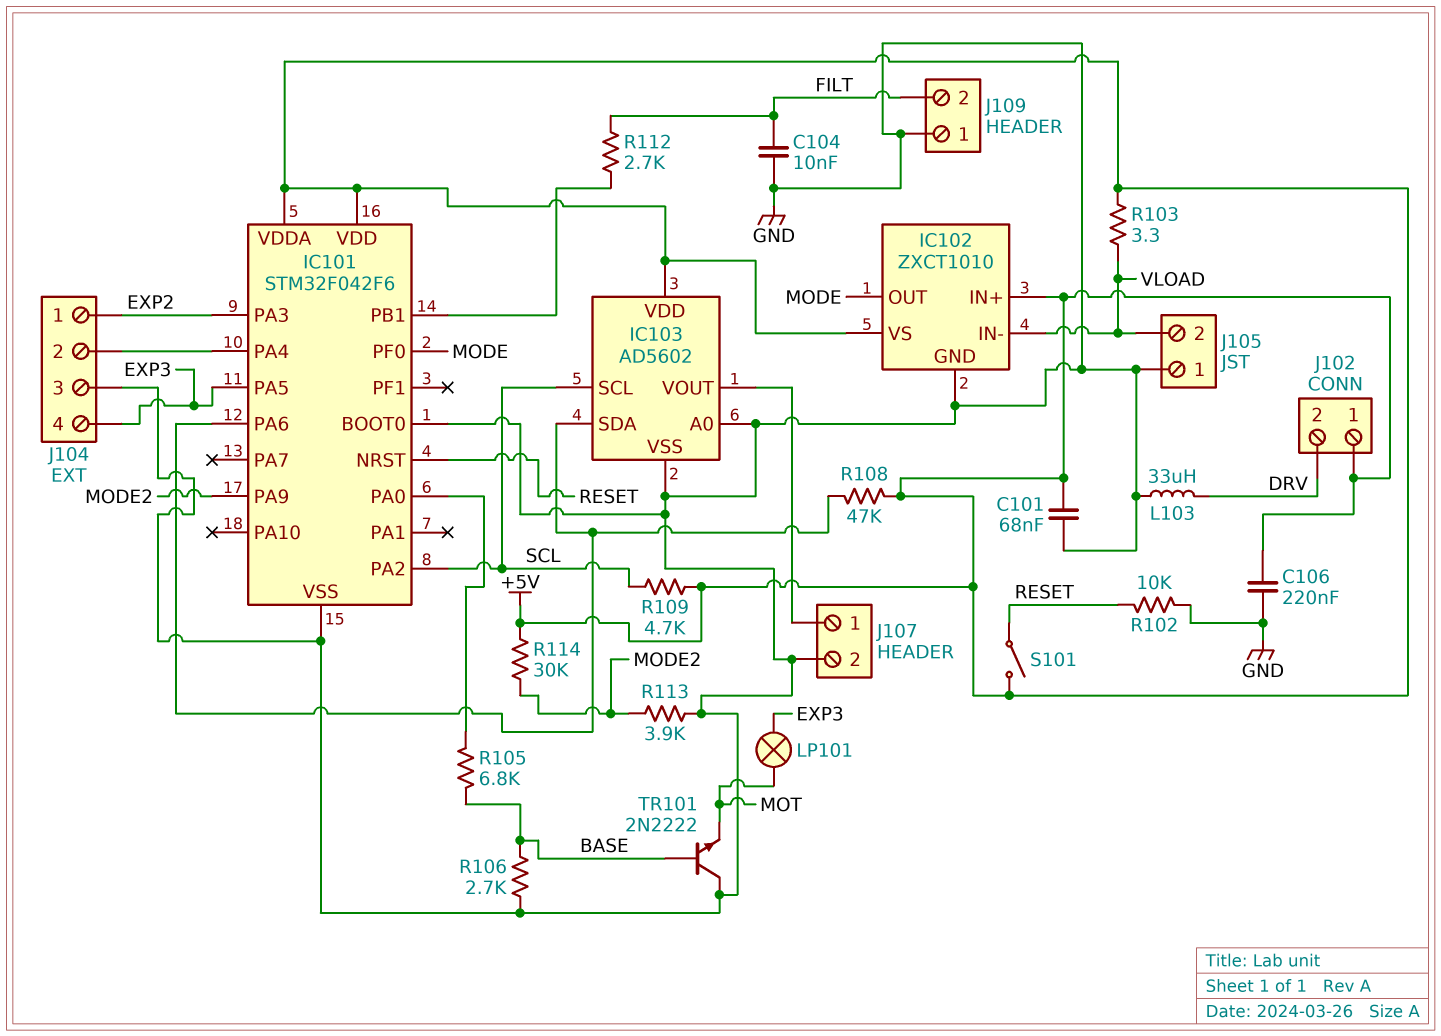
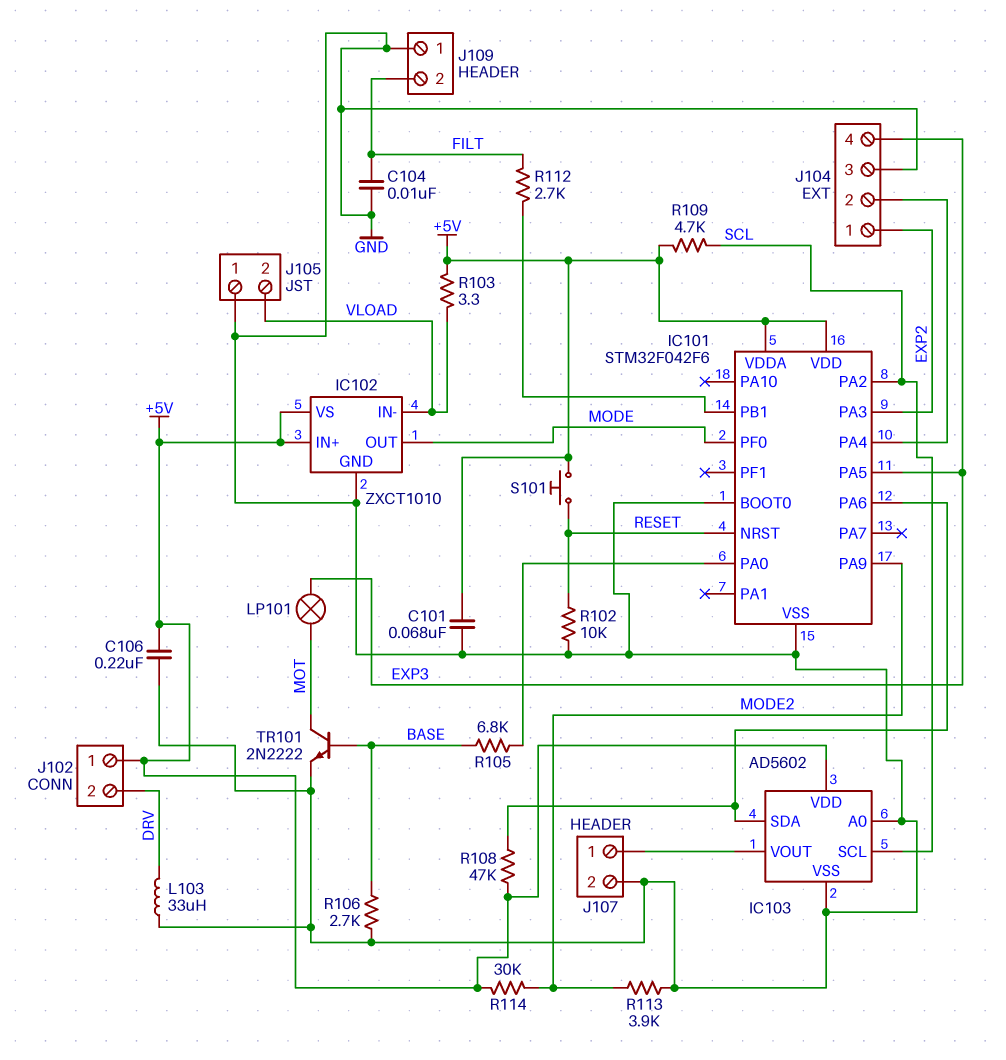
S101: switch (+5V, RESET) -> button (+5V, RESET)
TR101: NPN 2N2222 (B BASE, C GND, E MOT) -> NPN 2N2222 (B BASE, C MOT, E GND)

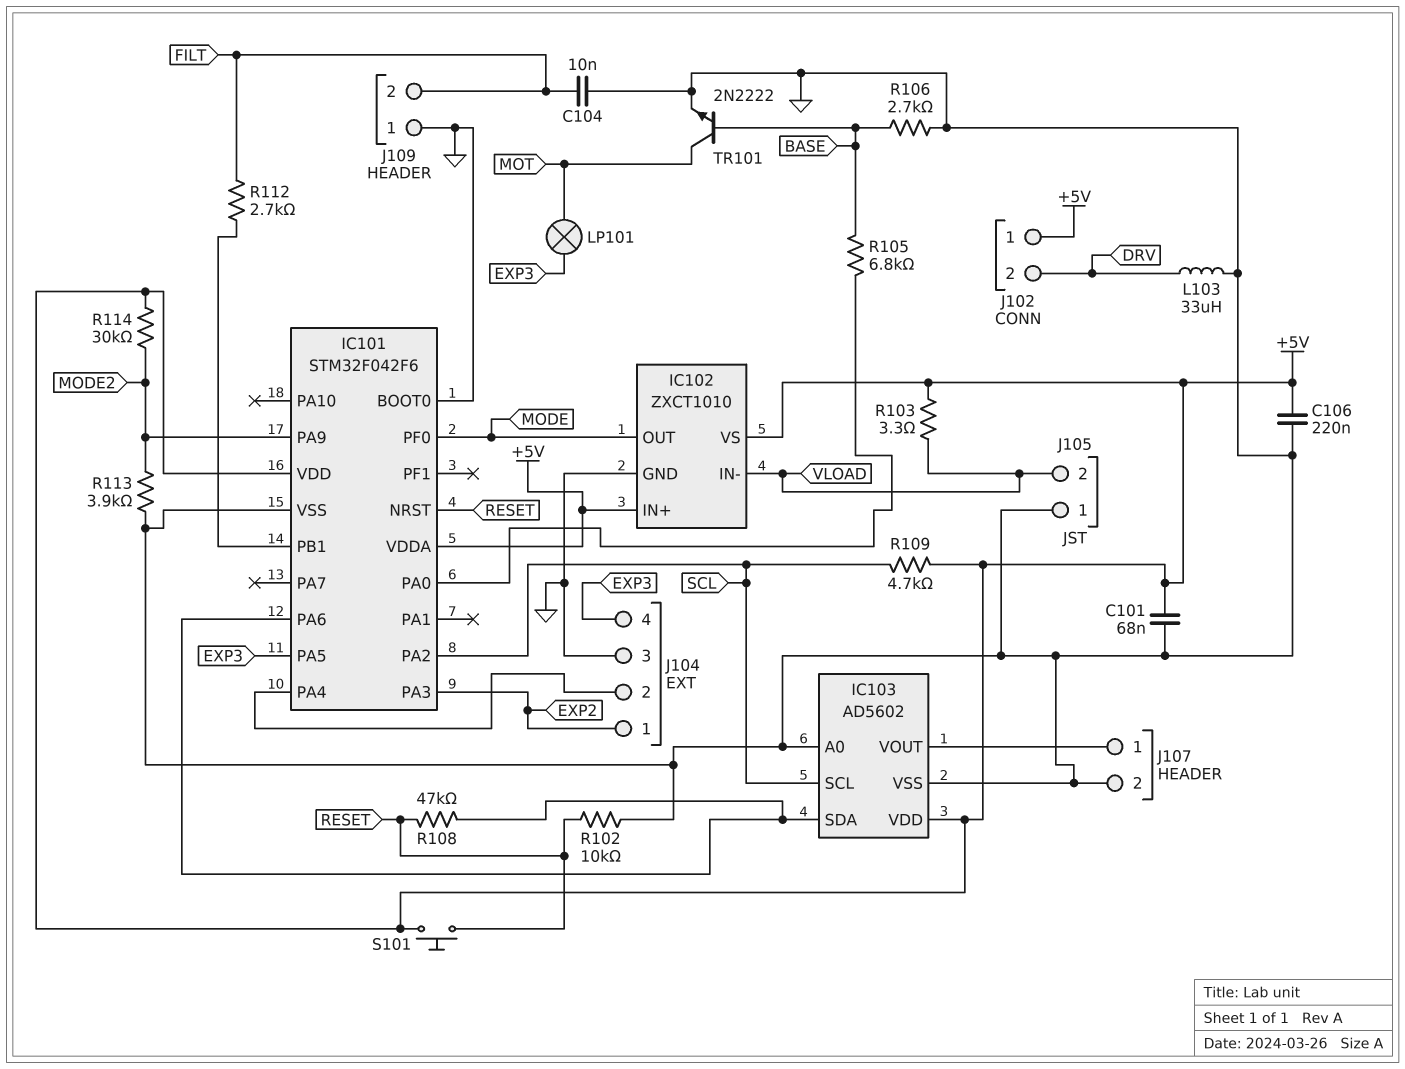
R108: 47k (+5V, IC101/PA6) -> 47k (IC101/PA6, RESET)

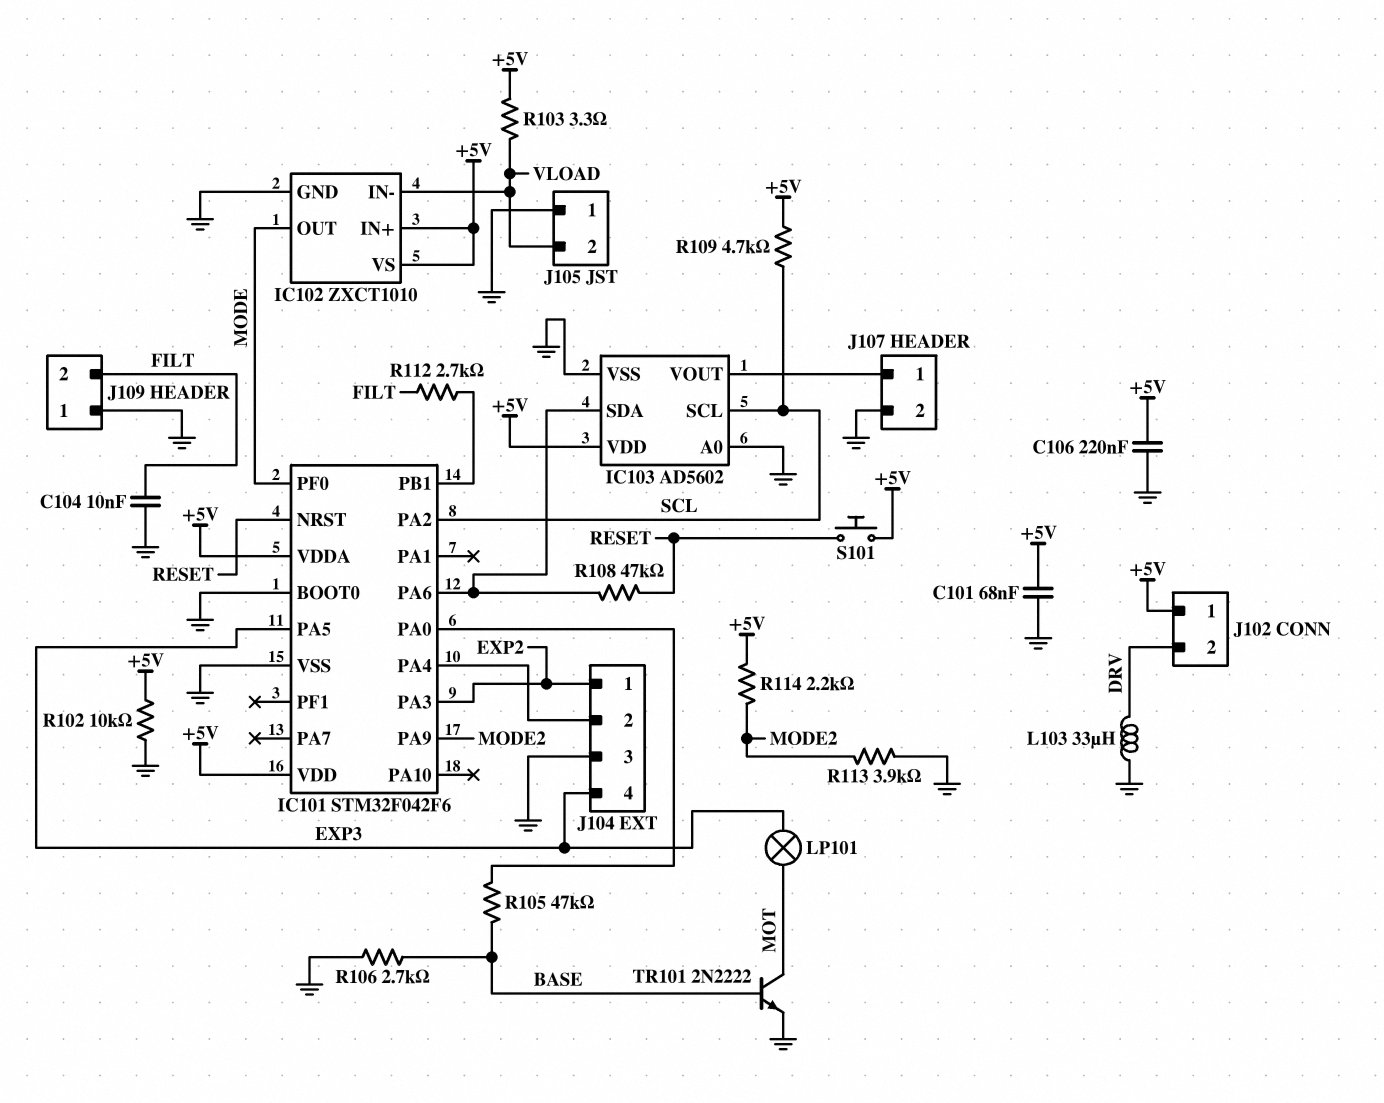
R102: 10k (GND, RESET) -> 10k (+5V, GND)
R105: 6.8k (BASE, IC101/PA0) -> 47k (BASE, IC101/PA0)
R114: 30k (+5V, MODE2) -> 2.2k (+5V, MODE2)

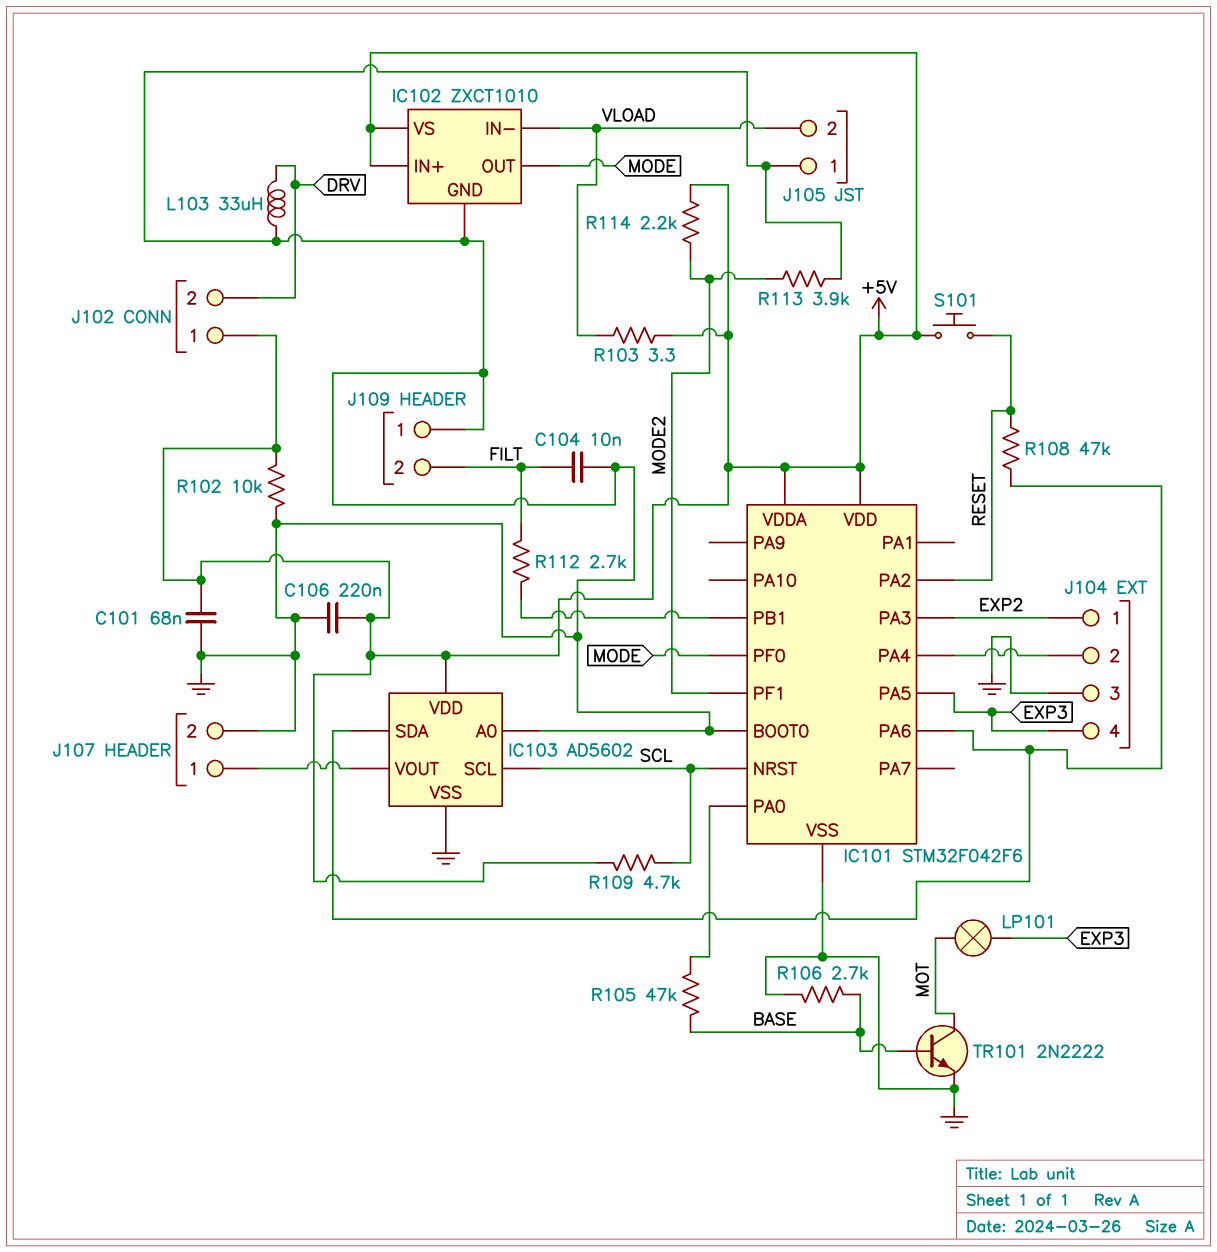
IC101 pin NRST: RESET -> SCL
IC101 pin PA2: SCL -> RESET
IC101 pin PA9: MODE2 -> none
IC101 pin PF1: none -> MODE2

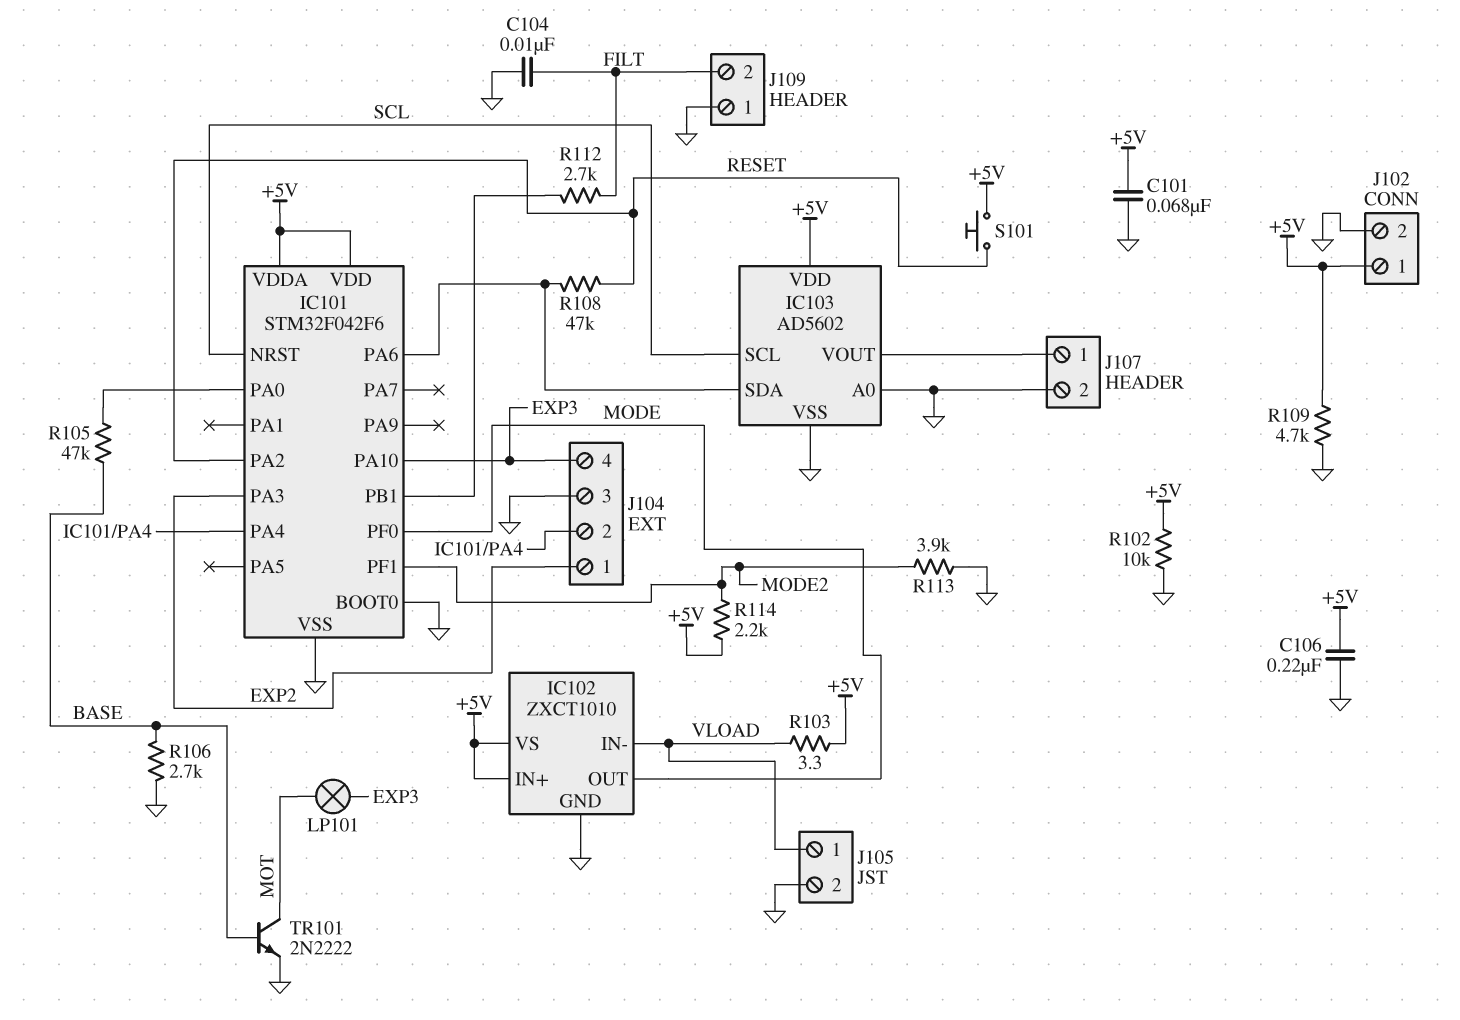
IC101 pin PA5: EXP3 -> none
IC101 pin PA10: none -> EXP3
J102 pin 2: DRV -> GND
J105 pin 1: GND -> VLOAD
J105 pin 2: VLOAD -> GND
L103: 33uH (DRV, GND) -> none
R109: 4.7k (+5V, SCL) -> 4.7k (+5V, GND)

